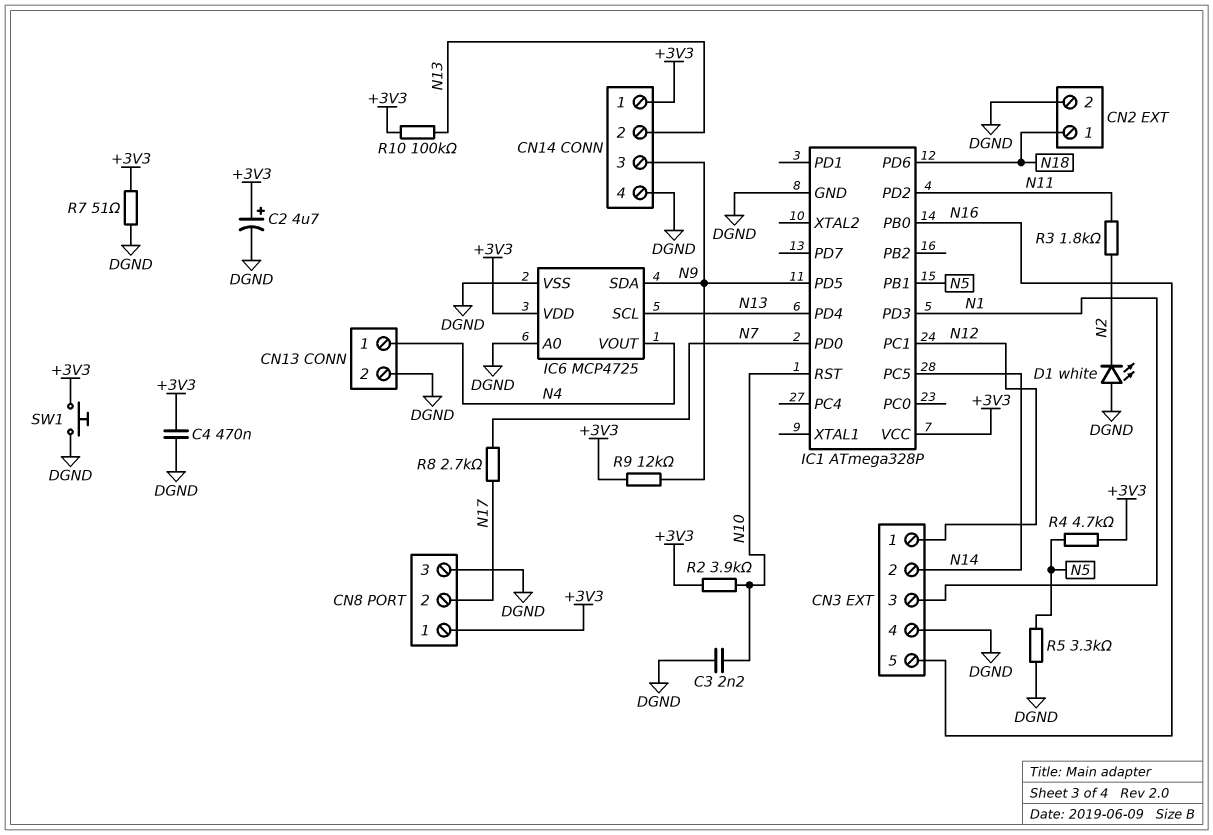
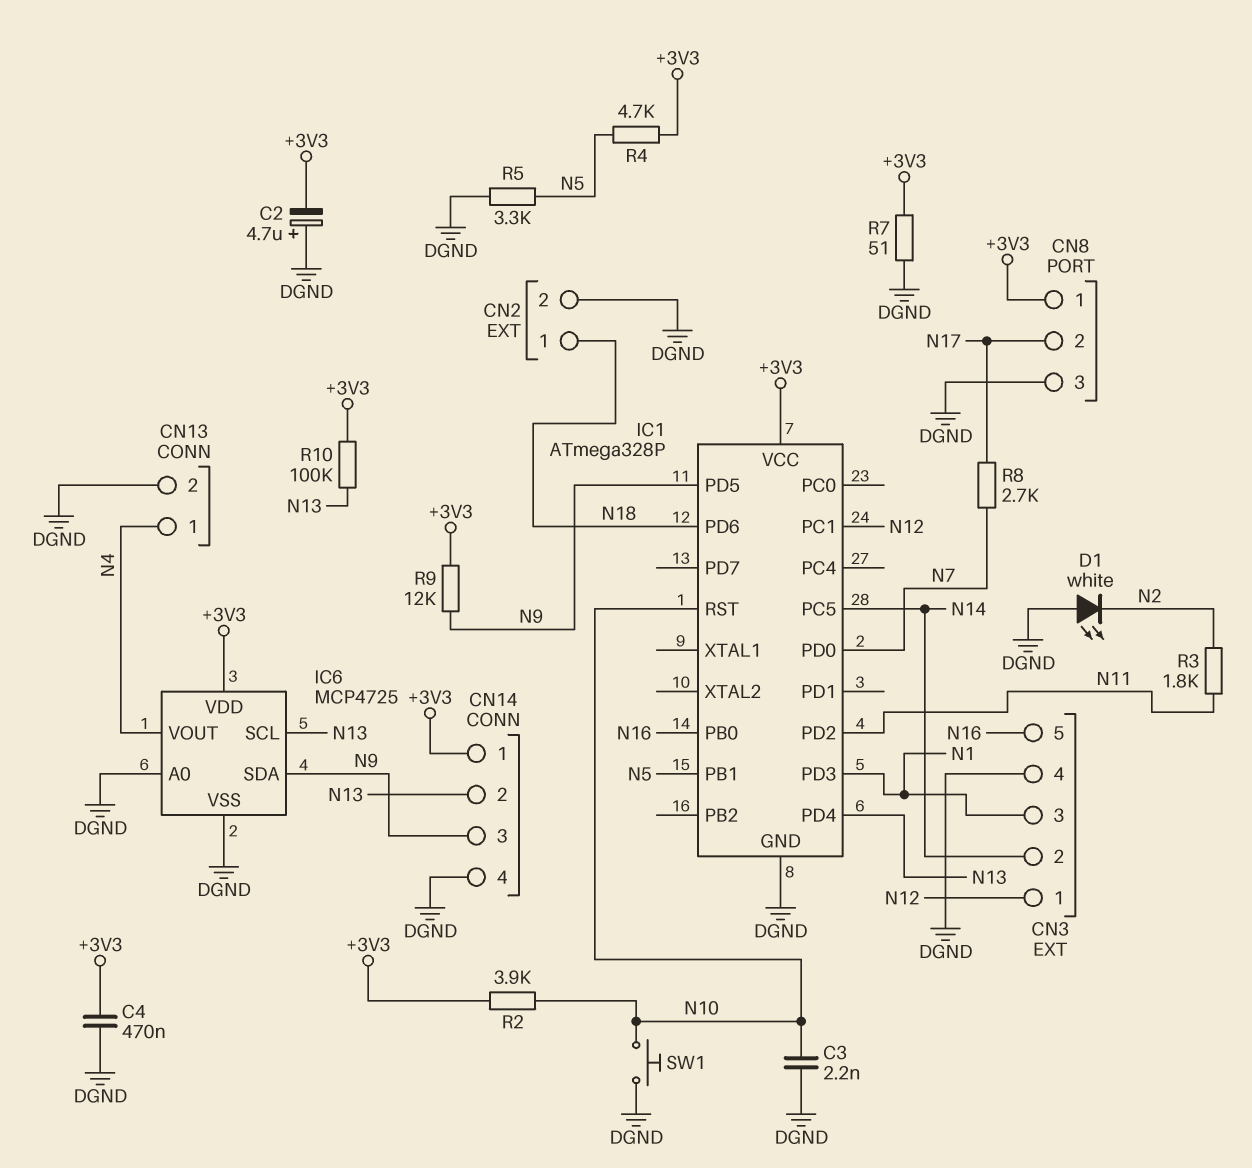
C2: 4.7uF (plus +3V3, minus DGND) -> 4.7uF (plus DGND, minus +3V3)
SW1: button (+3V3, DGND) -> button (DGND, N10)

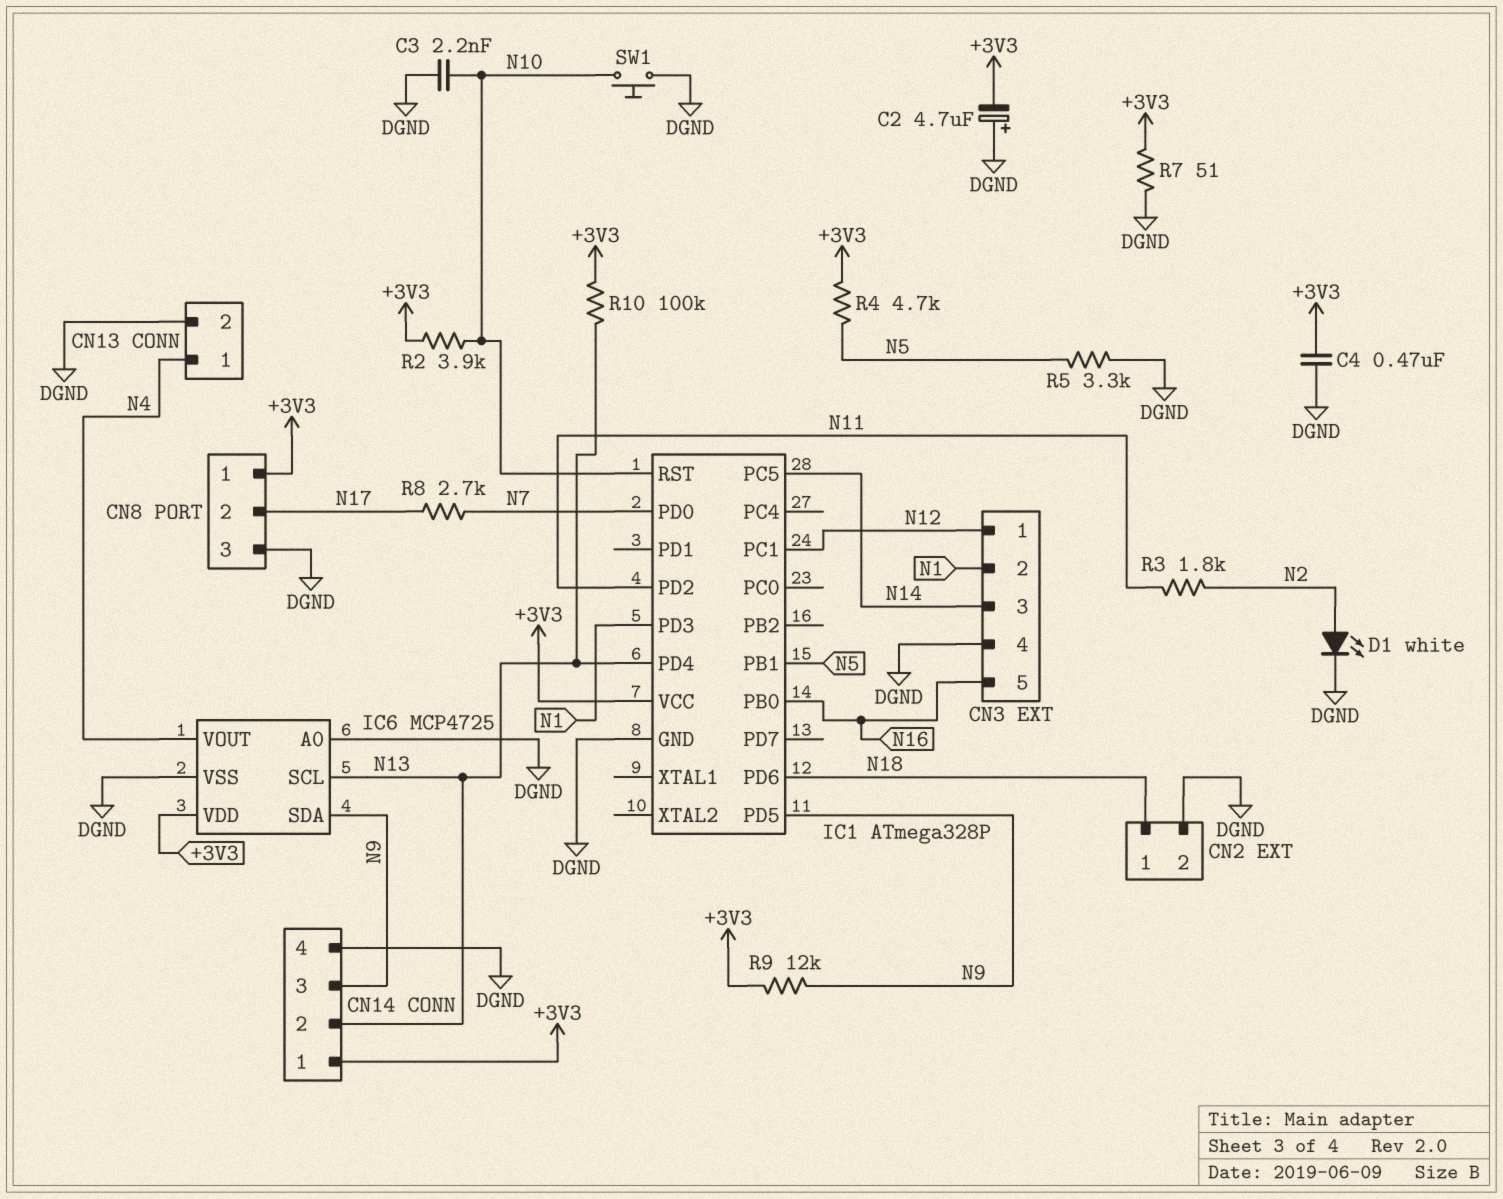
CN3 pin 2: N14 -> N1
CN3 pin 3: N1 -> N14
D1: LED white (A DGND, K N2) -> LED white (A N2, K DGND)

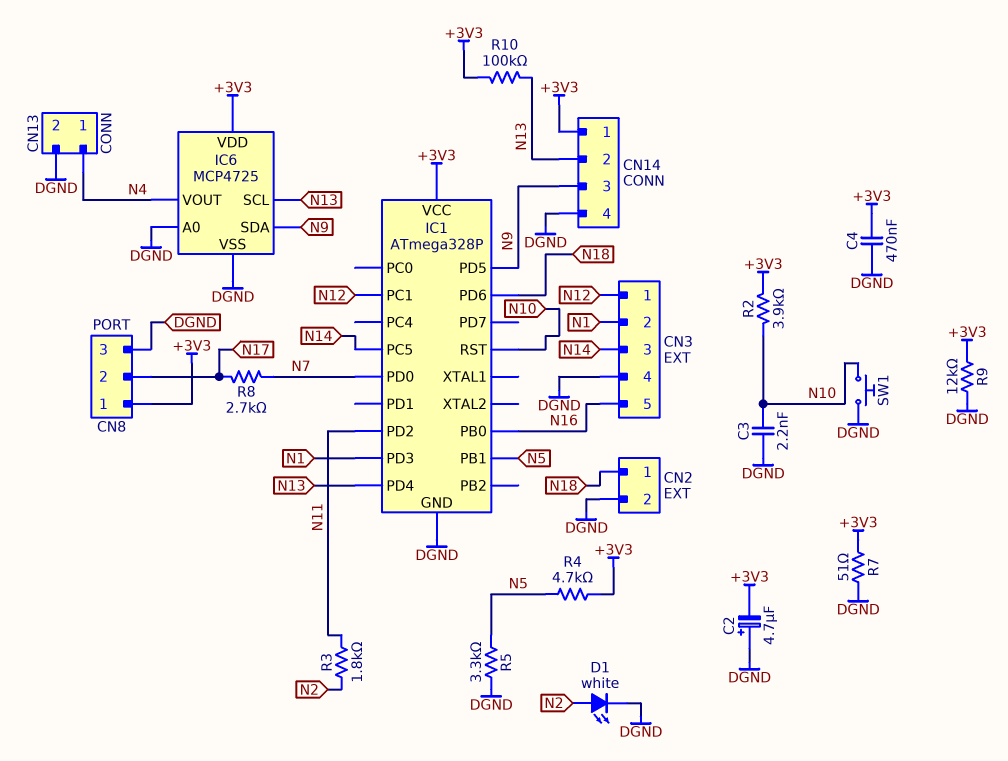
R9: 12k (+3V3, N9) -> 12k (+3V3, DGND)

